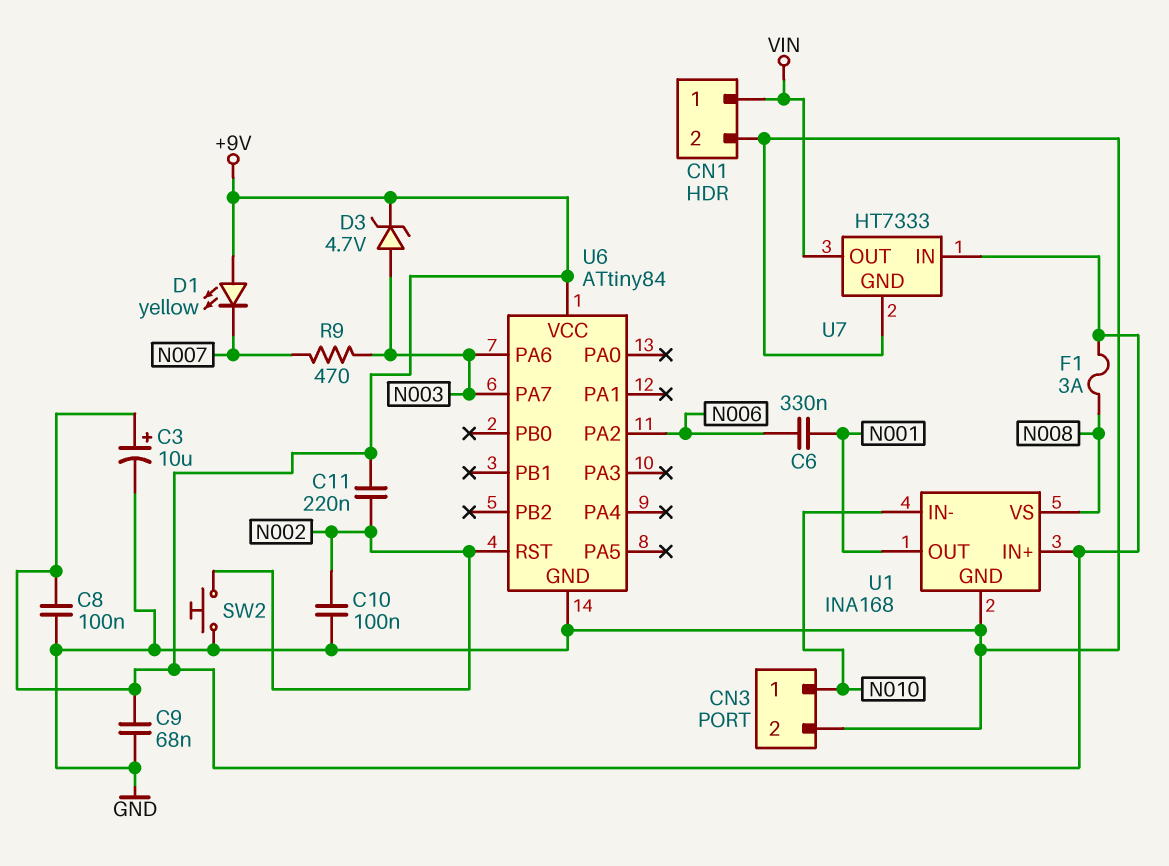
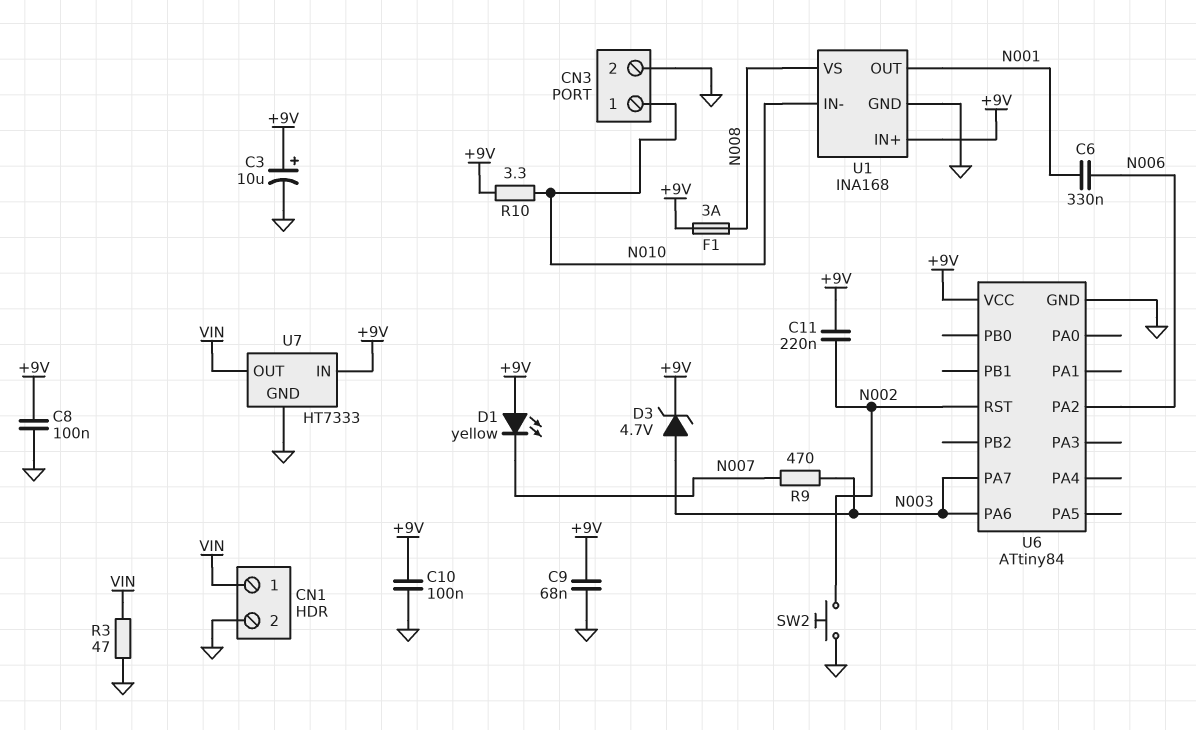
C10: 100nF (GND, N002) -> 100nF (+9V, GND)
R3: none -> 47 (GND, VIN)
R10: none -> 3.3 (+9V, N010)

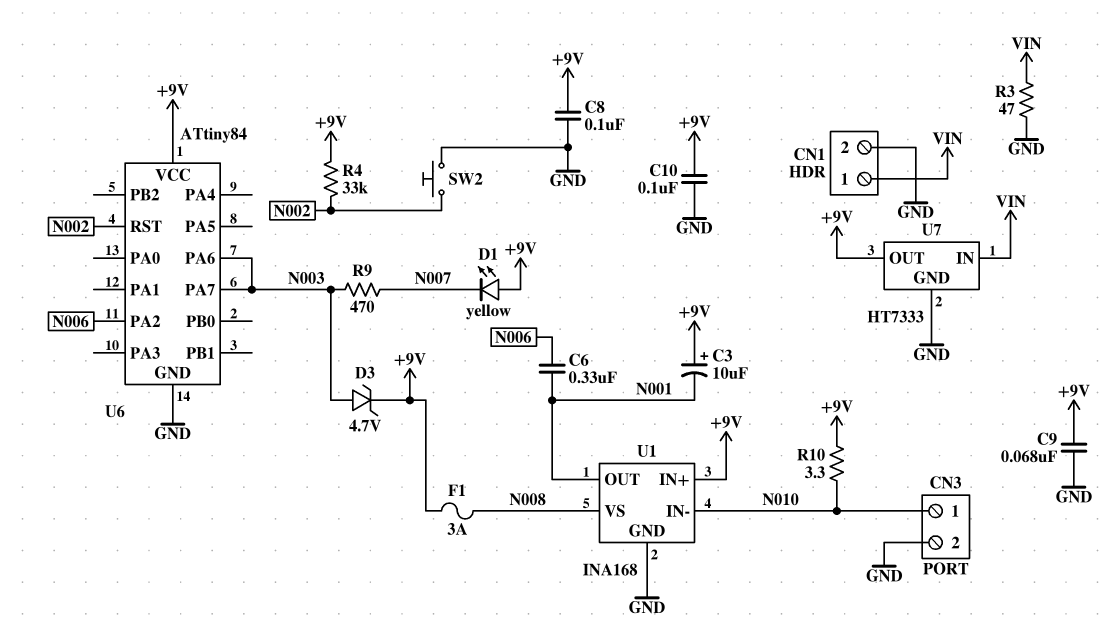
C3: 10uF (plus +9V, minus GND) -> 10uF (plus +9V, minus N001)
C11: 220nF (+9V, N002) -> none
R4: none -> 33k (+9V, N002)
U7 pin IN: +9V -> VIN
U7 pin OUT: VIN -> +9V

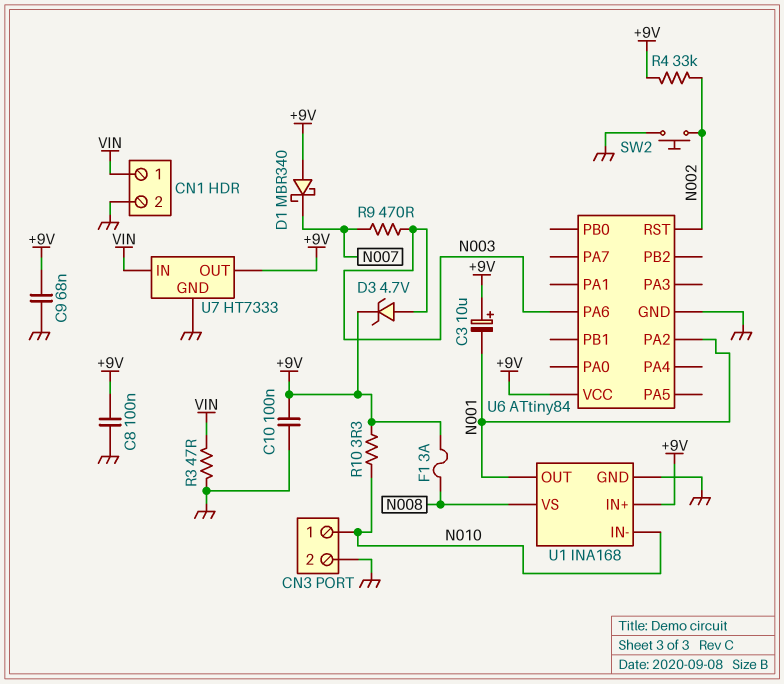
C6: 330nF (N001, N006) -> none
D1: LED yellow (A +9V, K N007) -> schottky MBR340 (A +9V, K N007)
U6 pin PA2: N006 -> N001
U6 pin PA7: N003 -> none

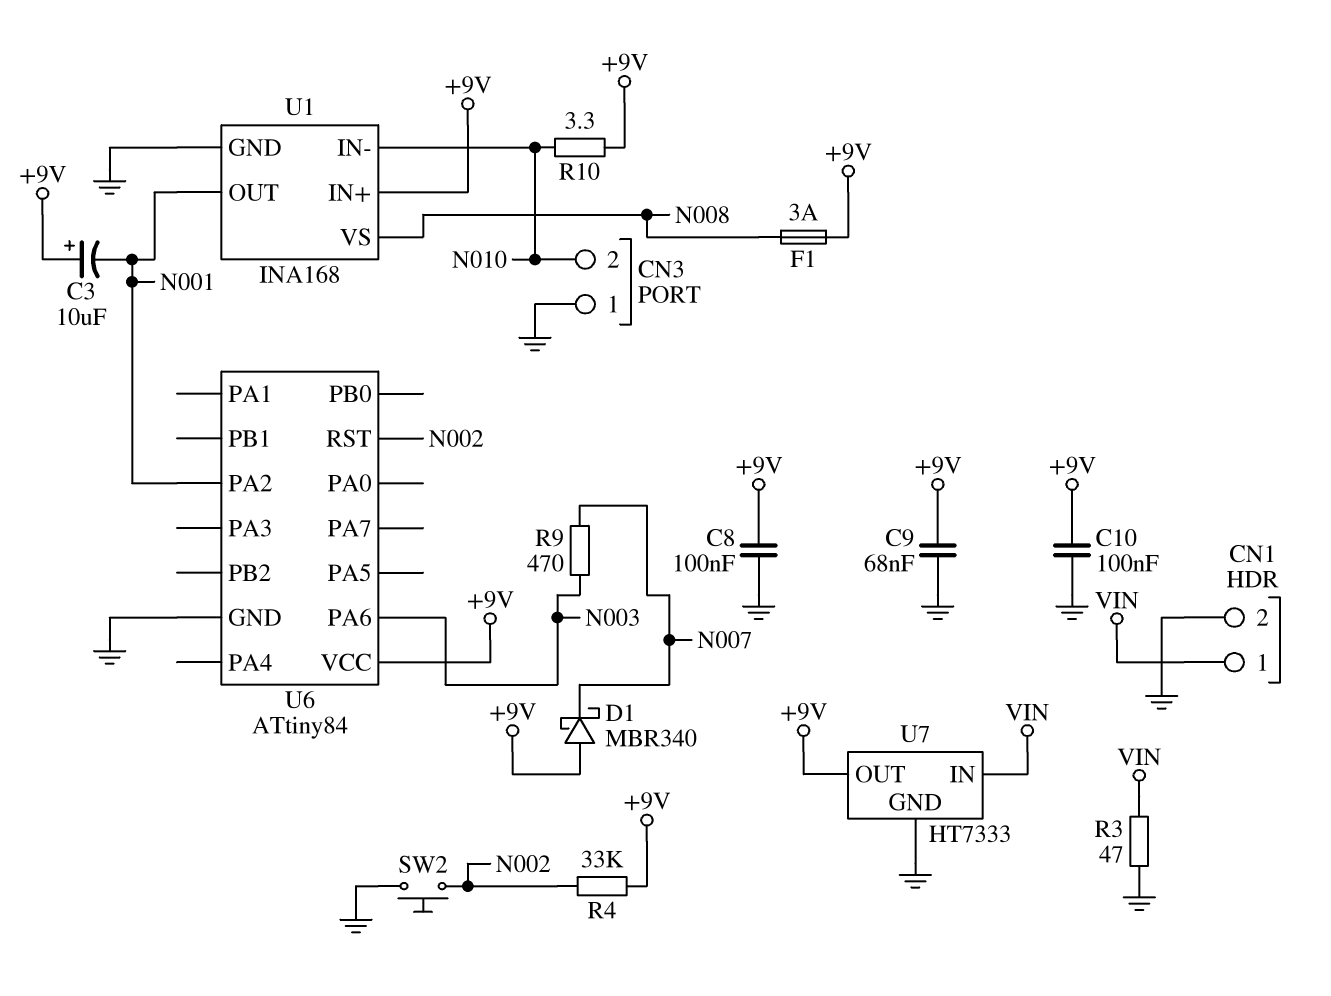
CN3 pin 1: N010 -> GND
CN3 pin 2: GND -> N010
D3: zener 4.7V (A N003, K +9V) -> none

